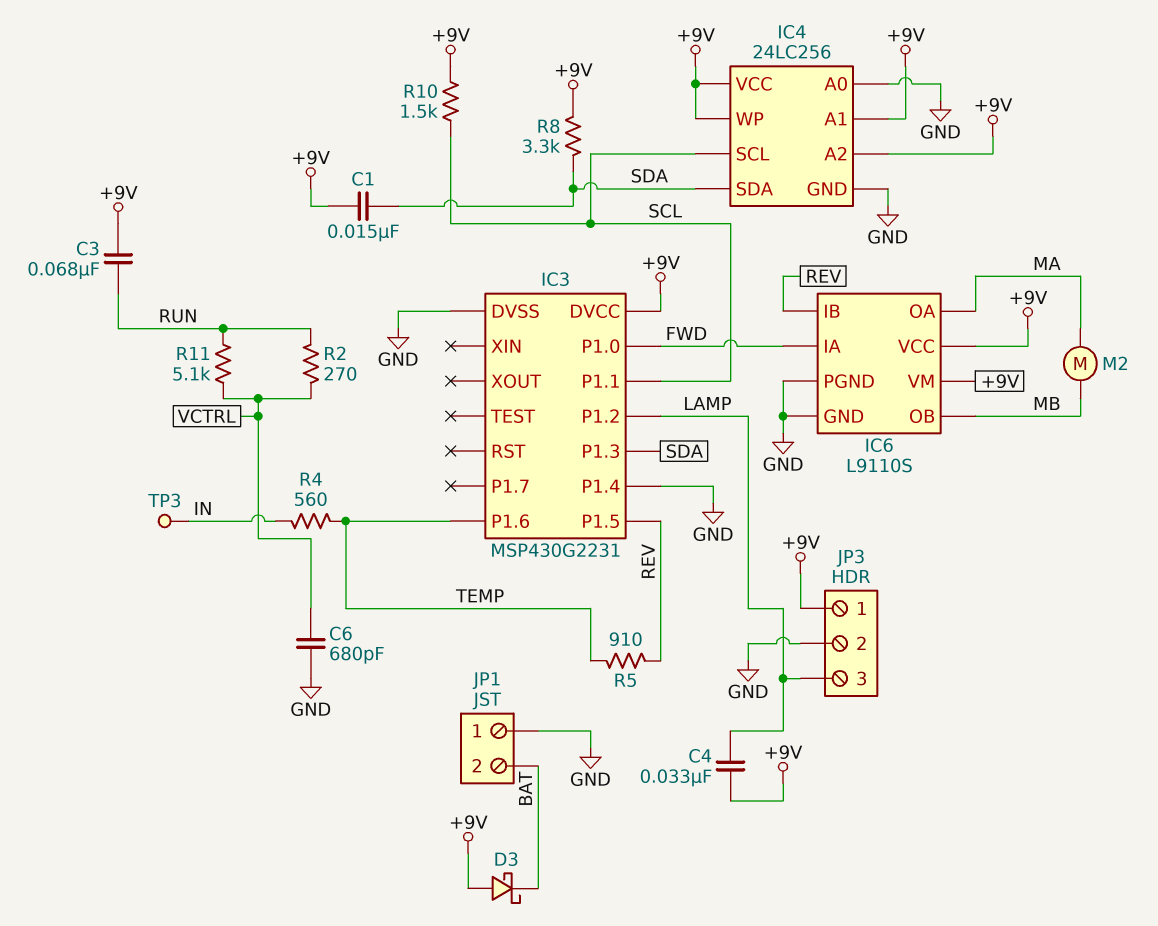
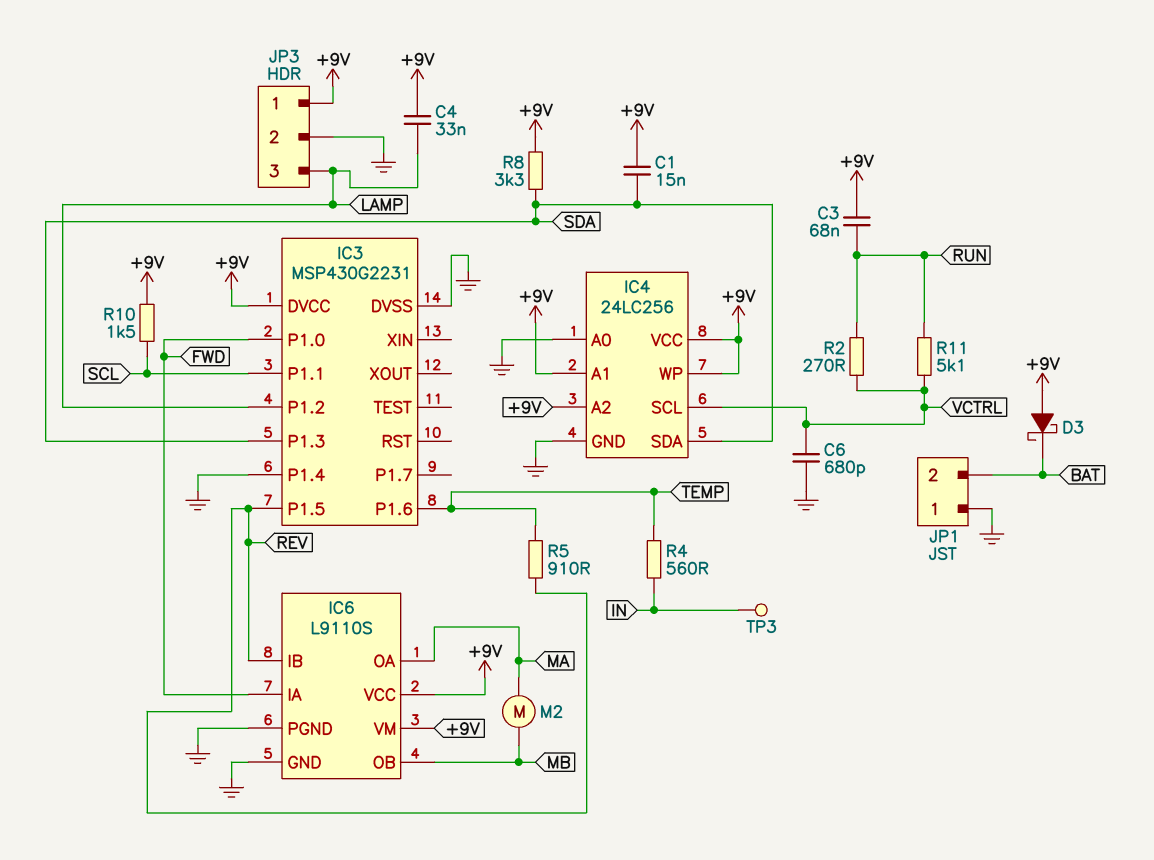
IC4 pin SCL: SCL -> VCTRL

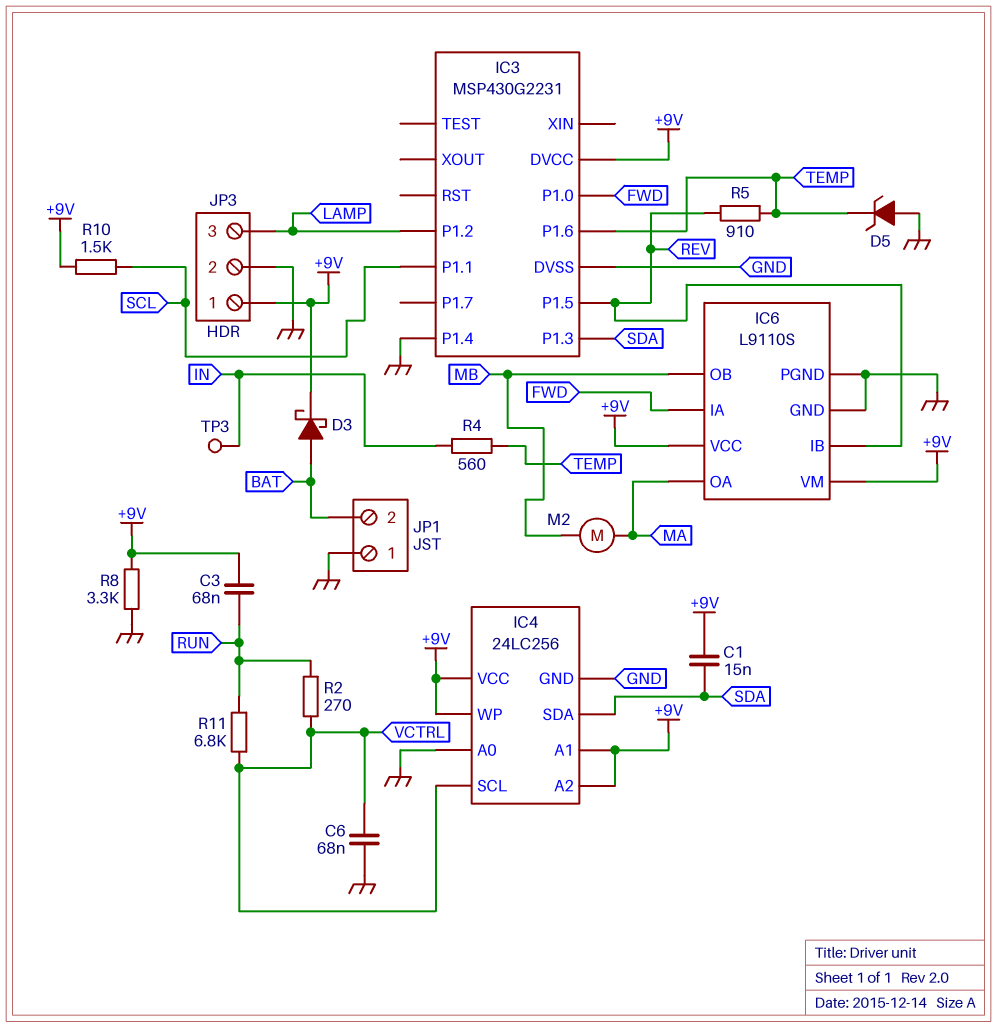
C4: 33nF (+9V, LAMP) -> none
C6: 680pF (GND, VCTRL) -> 68nF (GND, VCTRL)
D3: schottky (A +9V, K BAT) -> schottky (A BAT, K +9V)
D5: none -> zener (A GND, K TEMP)
R8: 3.3k (+9V, SDA) -> 3.3k (+9V, GND)
R11: 5.1k (RUN, VCTRL) -> 6.8k (RUN, VCTRL)

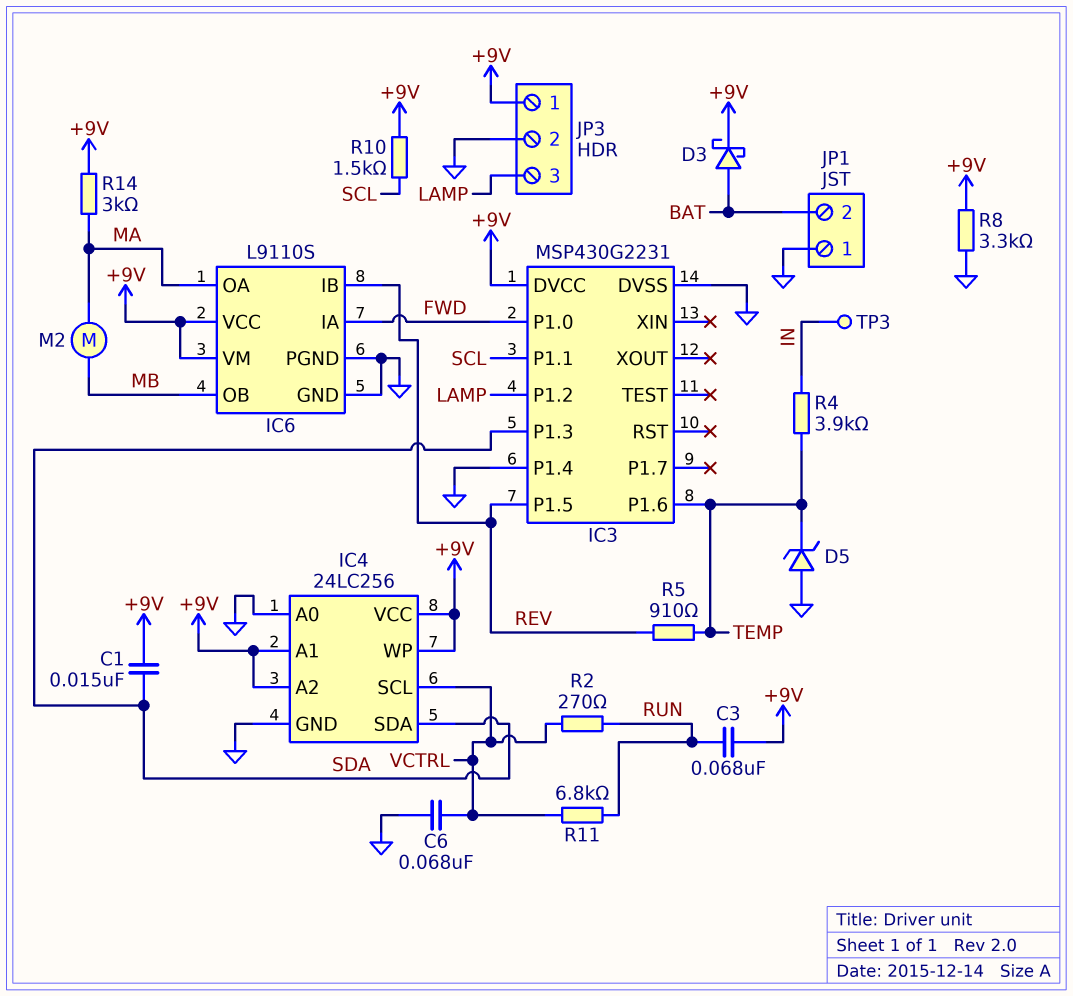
R4: 560 (IN, TEMP) -> 3.9k (IN, TEMP)
R14: none -> 3k (+9V, MA)

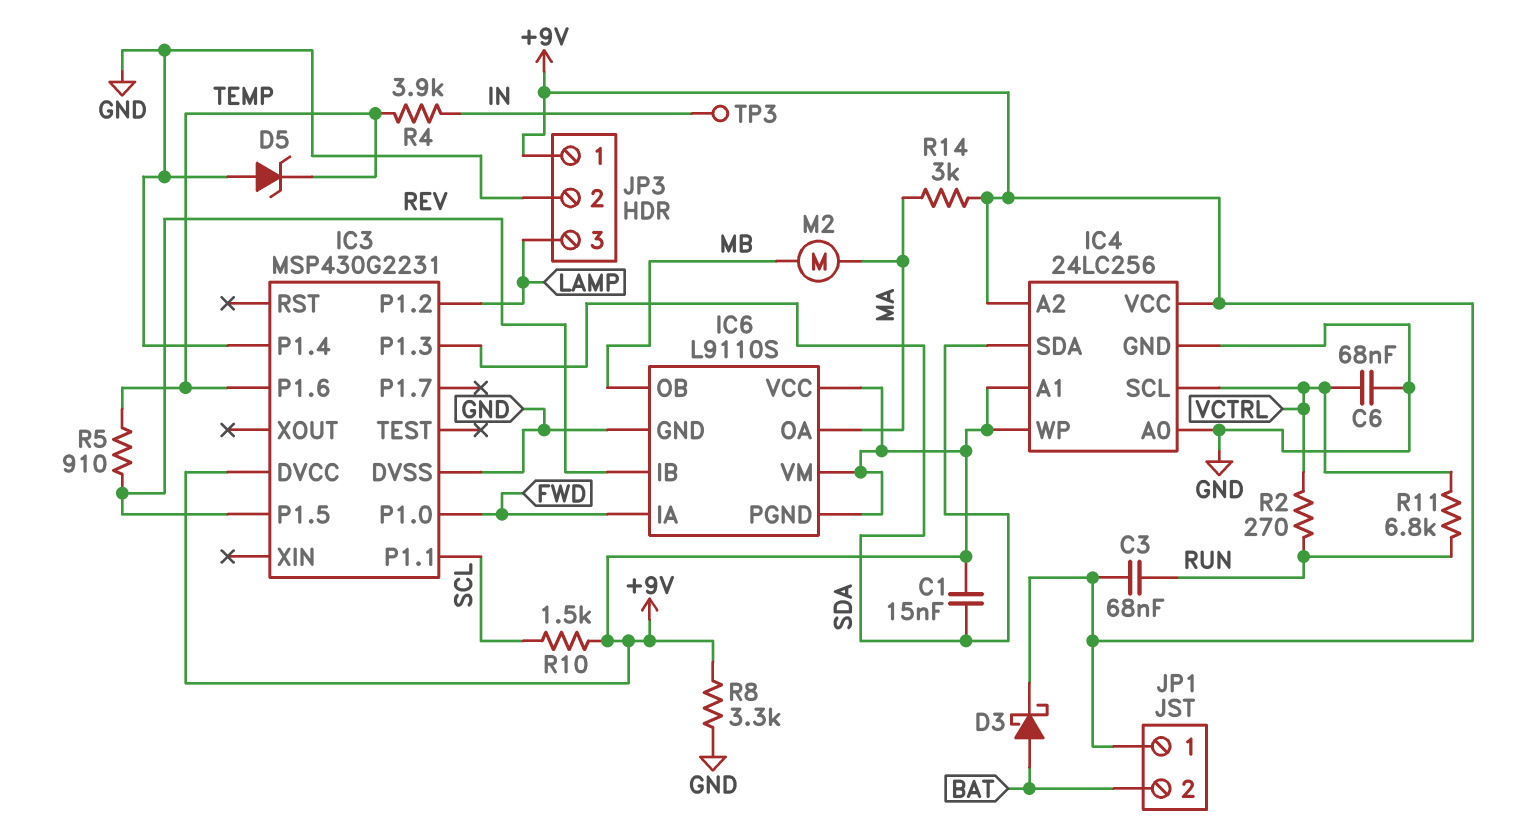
IC6 pin PGND: GND -> +9V
JP1 pin 1: GND -> +9V

